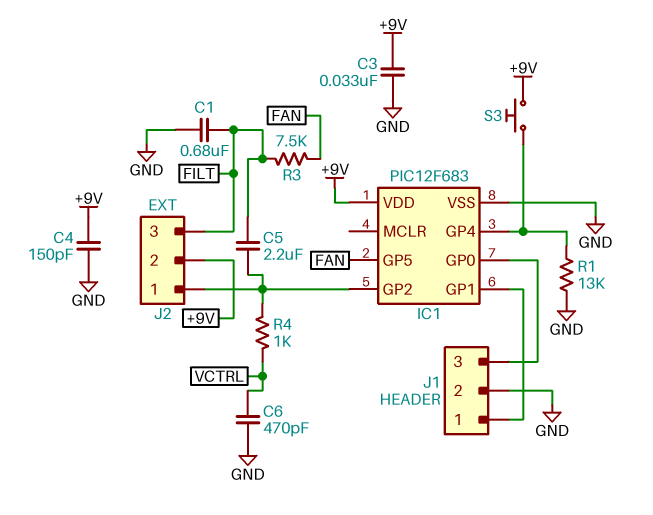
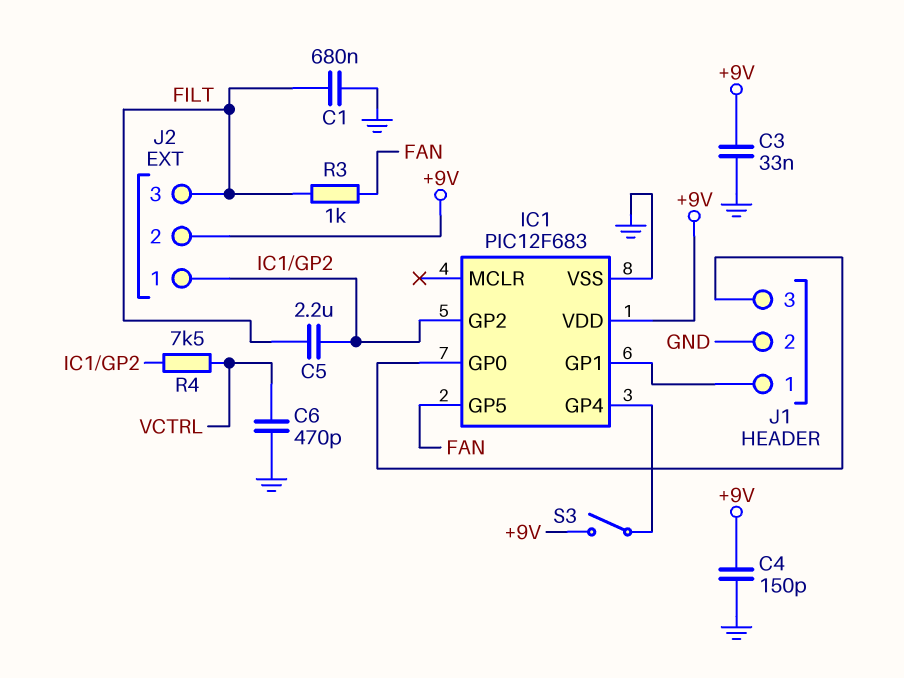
R1: 13k (GND, IC1/GP4) -> none
R3: 7.5k (FAN, FILT) -> 1k (FAN, FILT)
R4: 1k (IC1/GP2, VCTRL) -> 7.5k (IC1/GP2, VCTRL)
S3: button (+9V, IC1/GP4) -> switch (+9V, IC1/GP4)

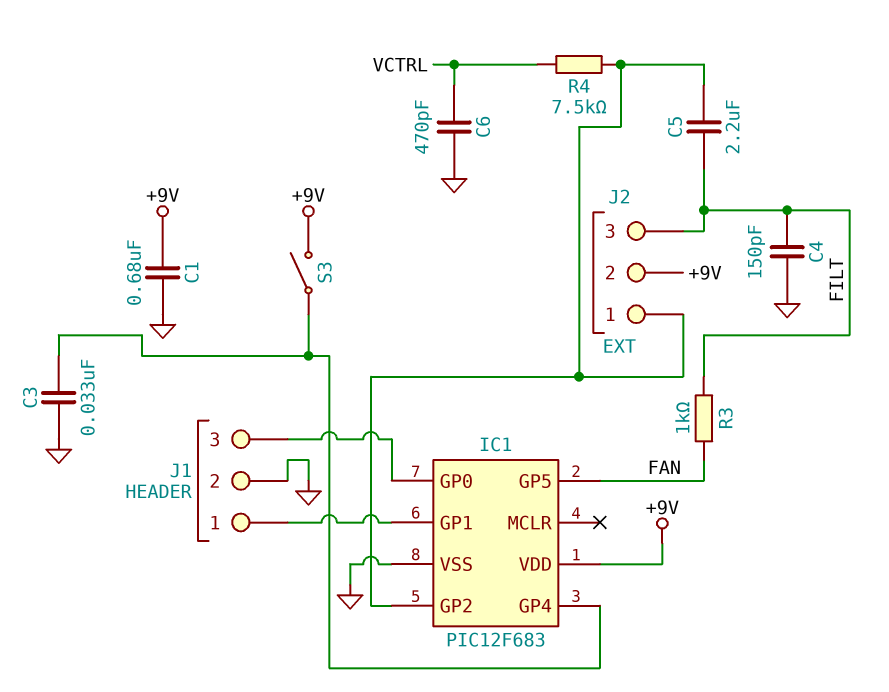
C1: 680nF (FILT, GND) -> 680nF (+9V, GND)
C3: 33nF (+9V, GND) -> 33nF (GND, IC1/GP4)
C4: 150pF (+9V, GND) -> 150pF (FILT, GND)

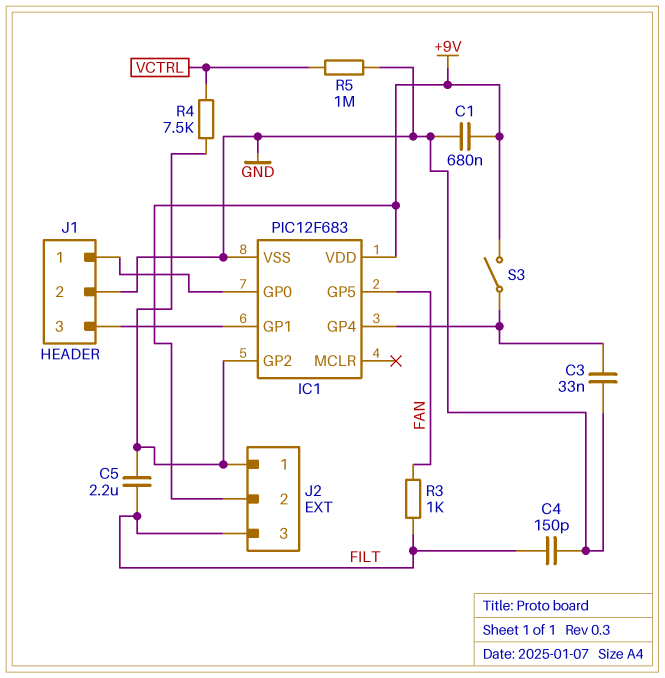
C6: 470pF (GND, VCTRL) -> none
J1 pin 1: IC1/GP1 -> IC1/GP0
J1 pin 3: IC1/GP0 -> IC1/GP1
R5: none -> 1M (GND, VCTRL)

